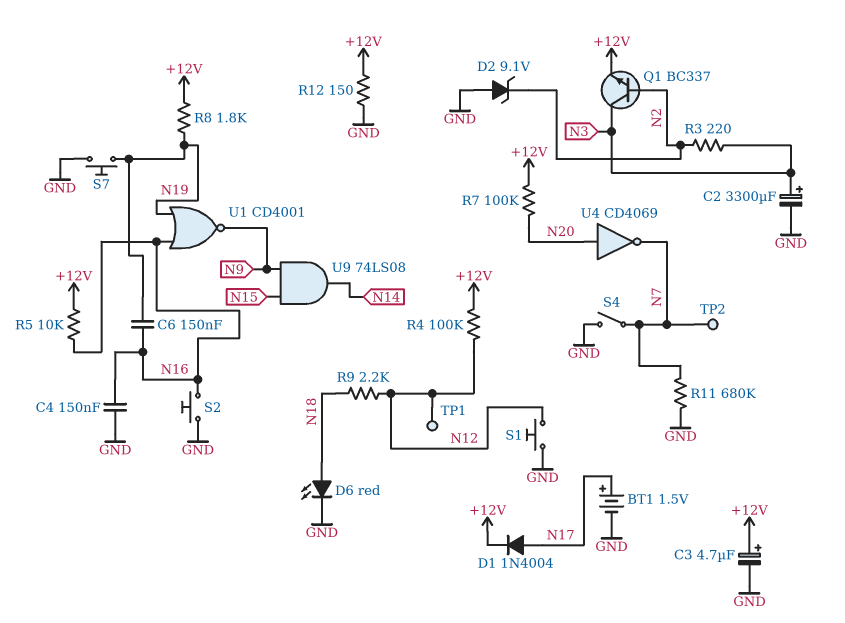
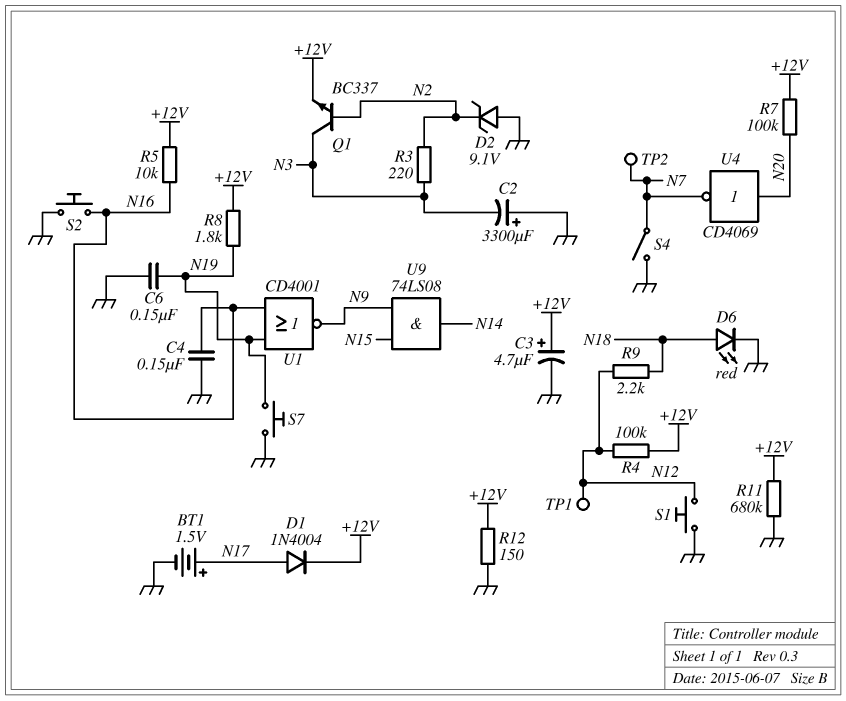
C2: 3300uF (plus N3, minus GND) -> 3300uF (plus GND, minus N3)
C6: 150nF (N16, N19) -> 150nF (GND, N19)
R11: 680k (GND, N7) -> 680k (+12V, GND)

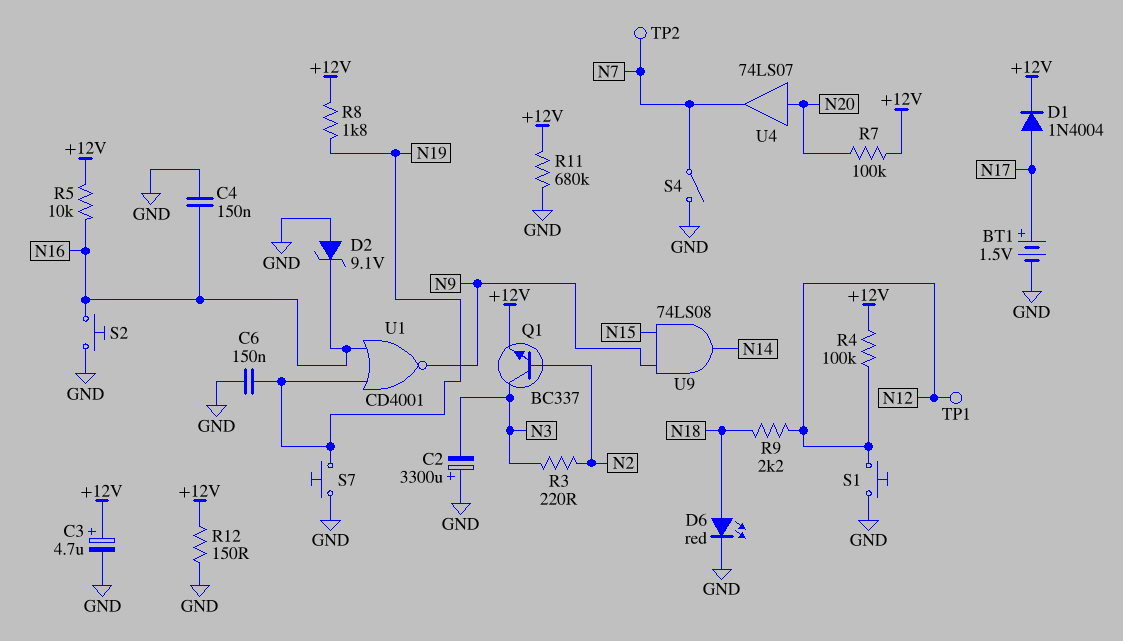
D2: zener 9.1V (A GND, K N2) -> zener 9.1V (A GND, K N16)
U4: NOT CD4069 (in N20, out N7) -> buffer 74LS07 (in N20, out N7)

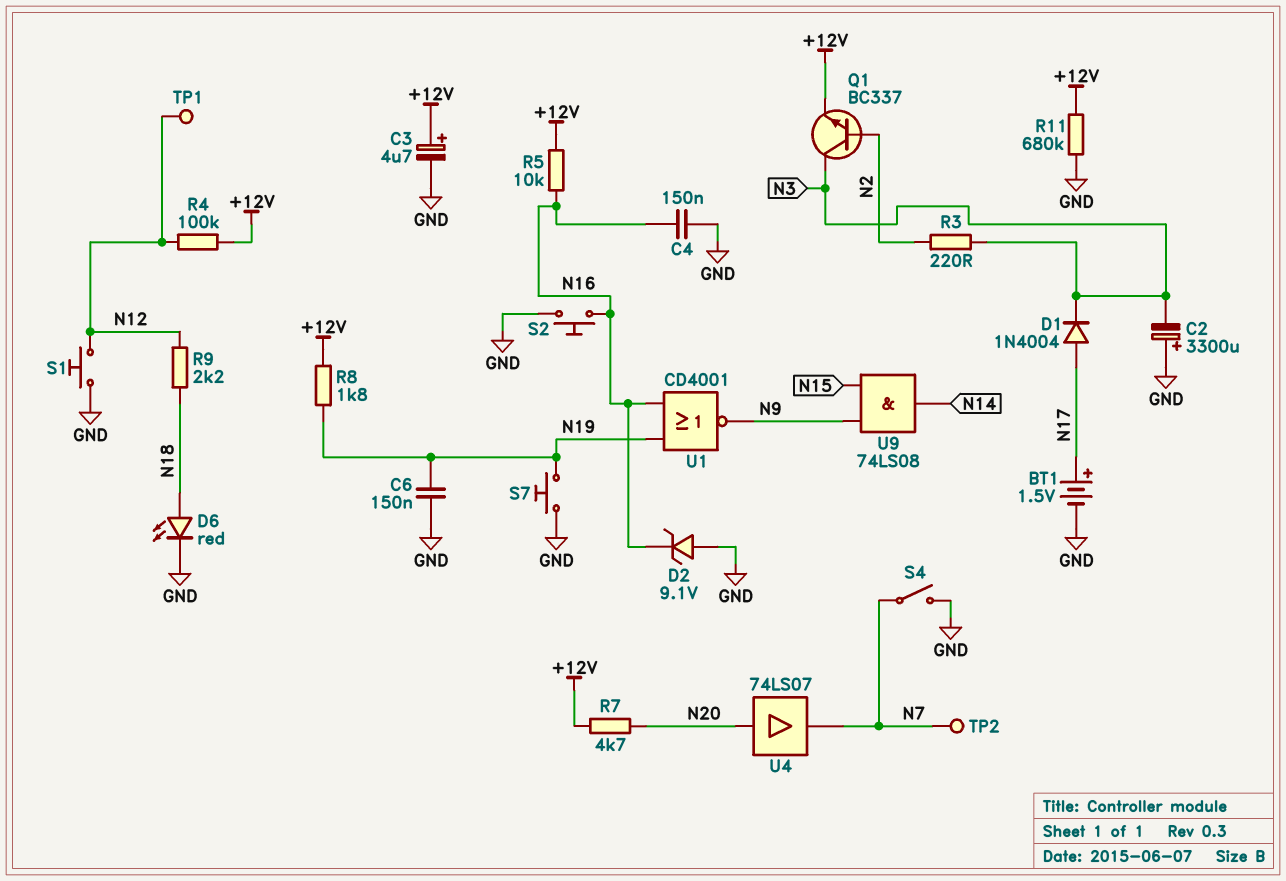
D1: diode 1N4004 (A N17, K +12V) -> diode 1N4004 (A N17, K N3)
R7: 100k (+12V, N20) -> 4.7k (+12V, N20)
R12: 150 (+12V, GND) -> none

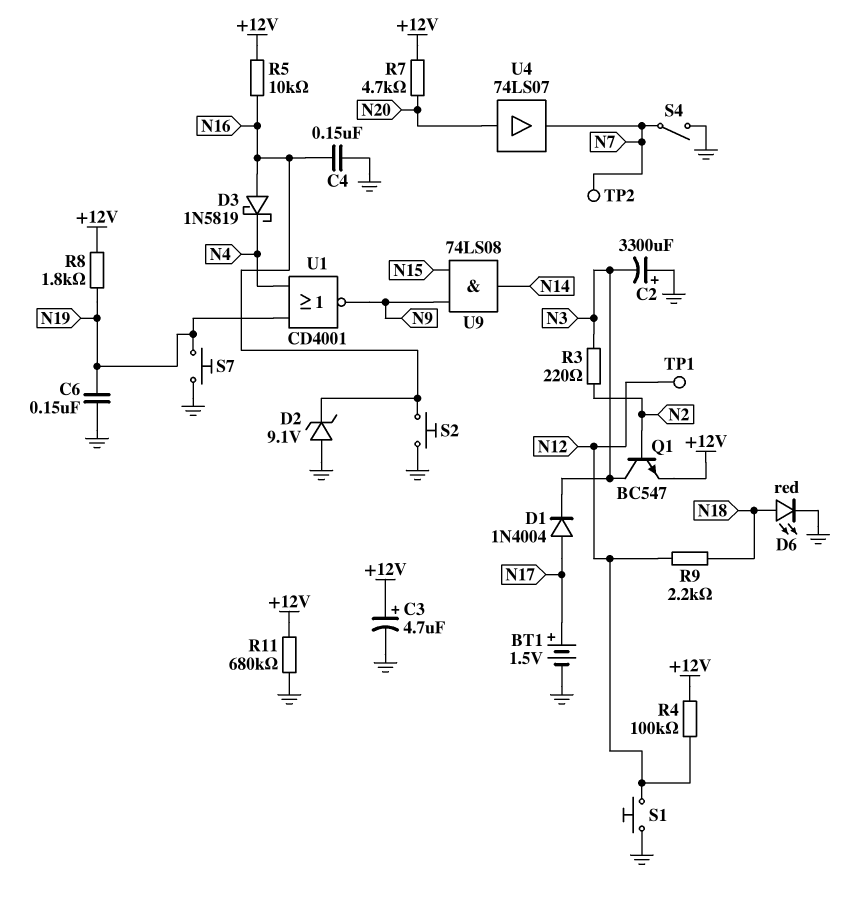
D3: none -> schottky 1N5819 (A N16, K N4)
Q1: NPN BC337 (B N2, C N3, E +12V) -> NPN BC547 (B N2, C N3, E +12V)
U1: NOR CD4001 (in N16, in N19, out N9) -> NOR CD4001 (in N4, in N19, out N9)

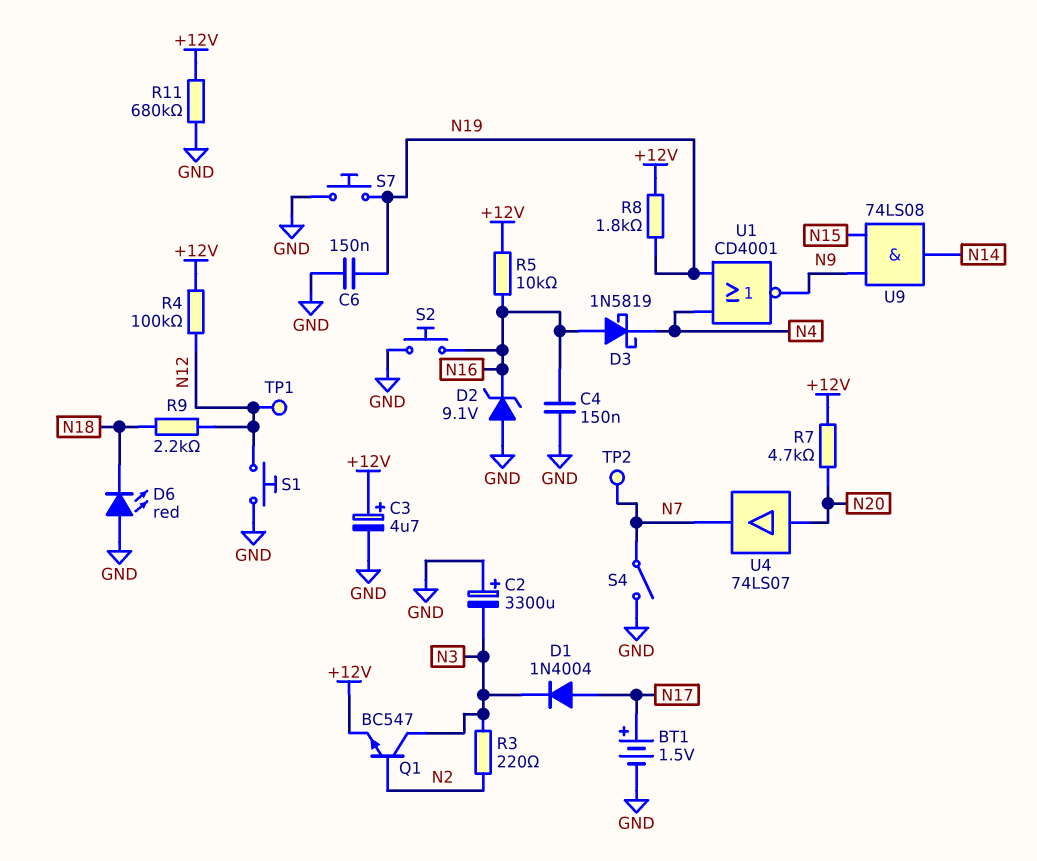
D6: LED red (A N18, K GND) -> LED red (A GND, K N18)

